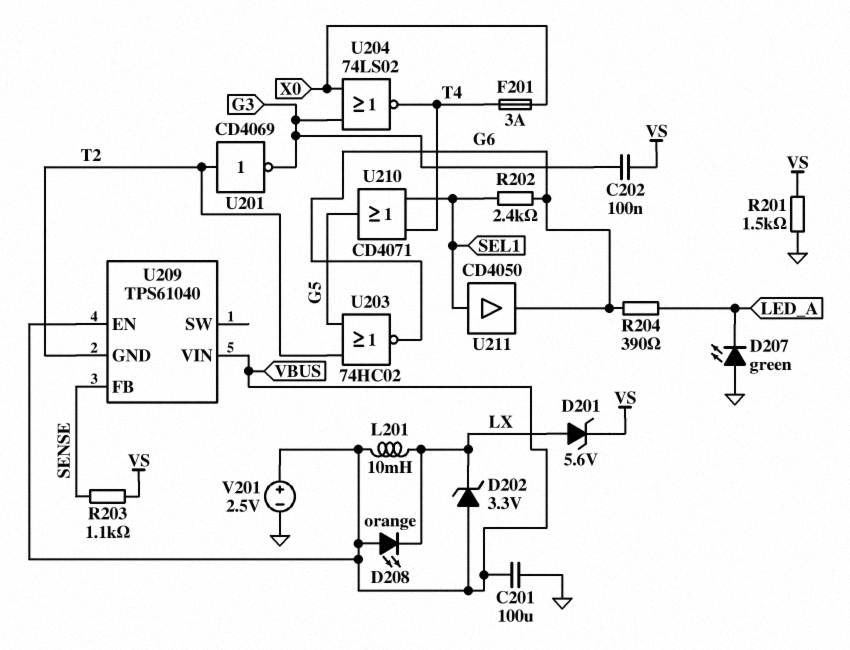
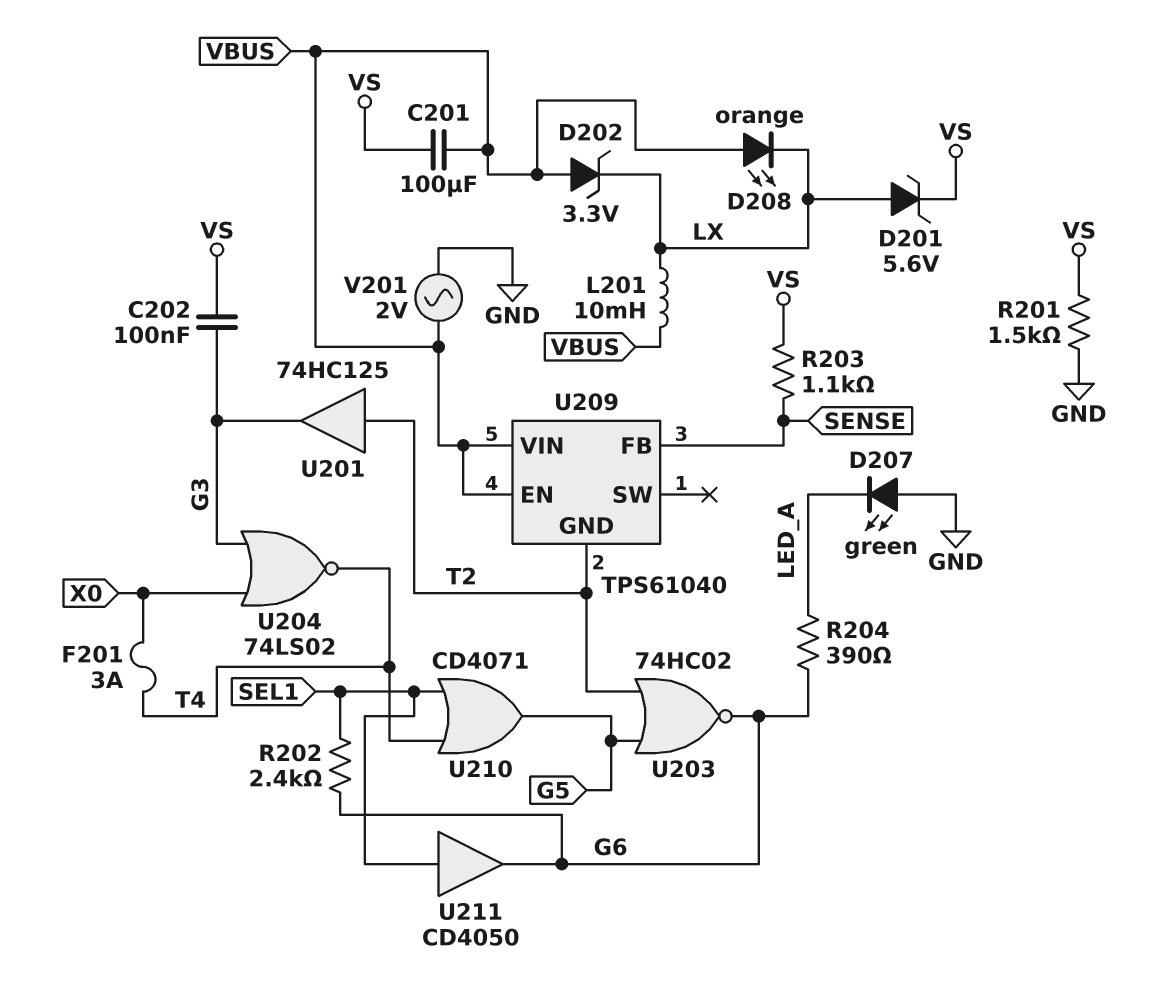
C201: 100uF (GND, VBUS) -> 100uF (VBUS, VS)
U201: NOT CD4069 (in T2, out G3) -> buffer 74HC125 (in T2, out G3)
V201: 2.5V (plus VBUS, minus GND) -> AC 2V (GND, VBUS)

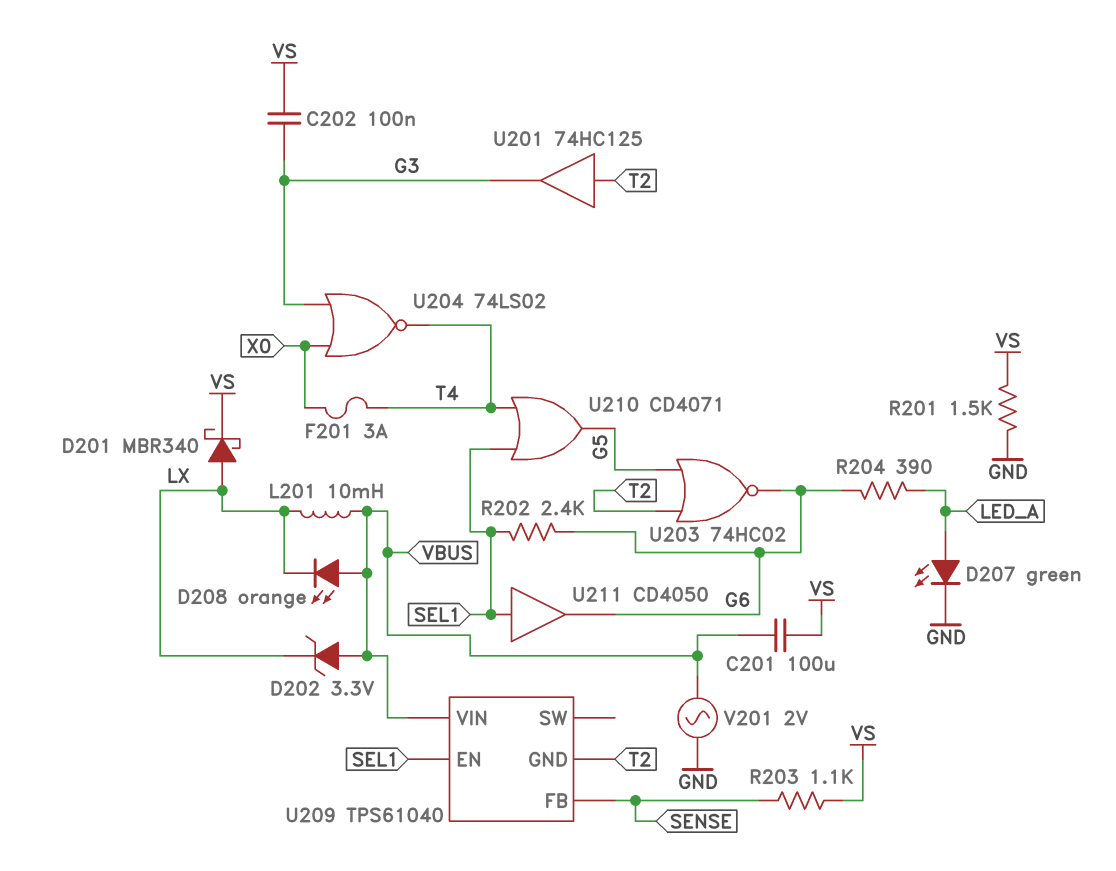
D201: zener 5.6V (A LX, K VS) -> schottky MBR340 (A LX, K VS)
D207: LED green (A GND, K LED_A) -> LED green (A LED_A, K GND)
U209 pin EN: VBUS -> SEL1

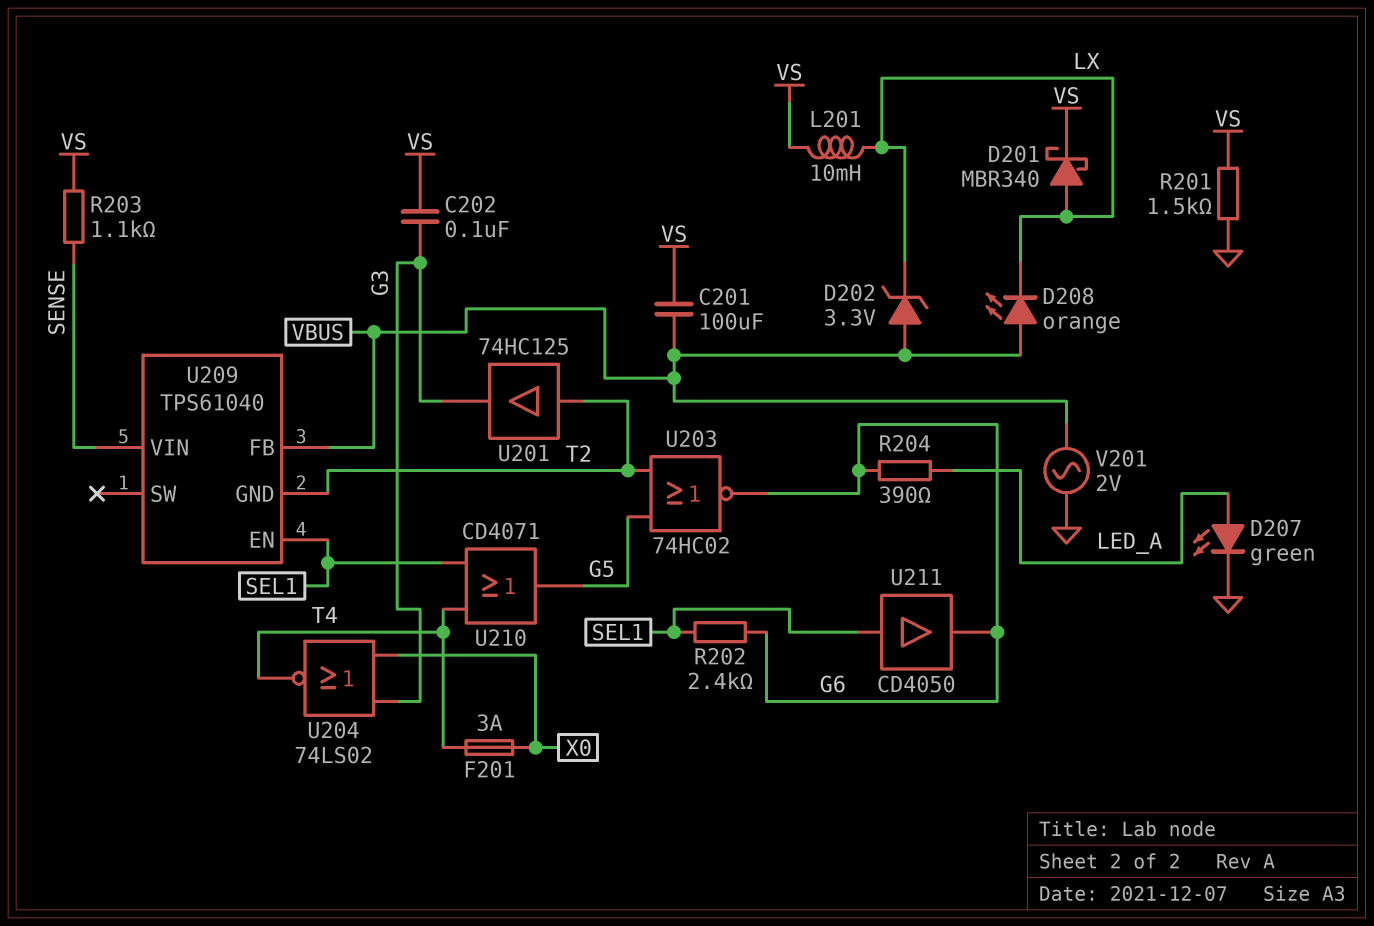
L201: 10mH (LX, VBUS) -> 10mH (LX, VS)
U209 pin FB: SENSE -> VBUS
U209 pin VIN: VBUS -> SENSE

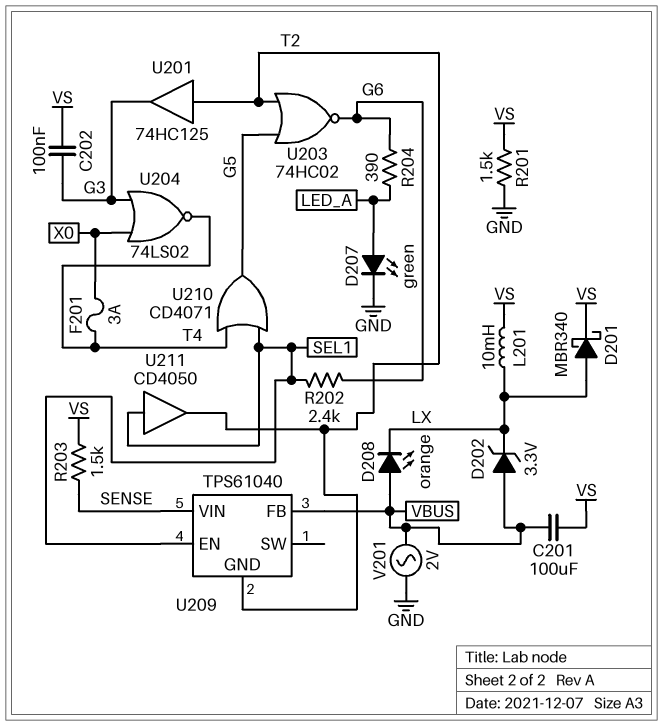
R203: 1.1k (SENSE, VS) -> 1.5k (SENSE, VS)
U211: buffer CD4050 (in SEL1, out G6) -> buffer CD4050 (in SEL1, out T2)

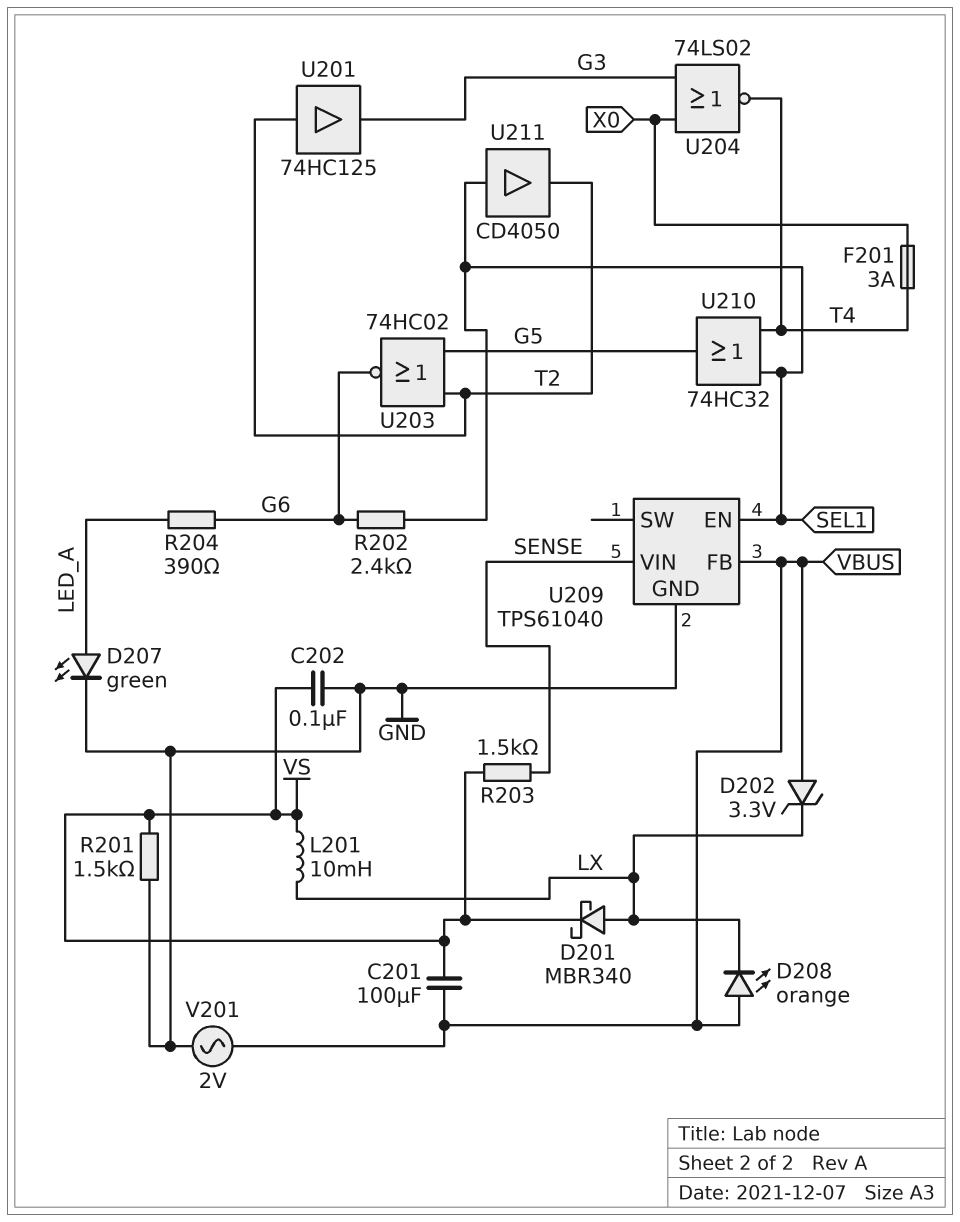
C202: 100nF (G3, VS) -> 100nF (GND, VS)
U209 pin GND: T2 -> GND
U210: OR CD4071 (in SEL1, in T4, out G5) -> OR 74HC32 (in SEL1, in T4, out G5)

